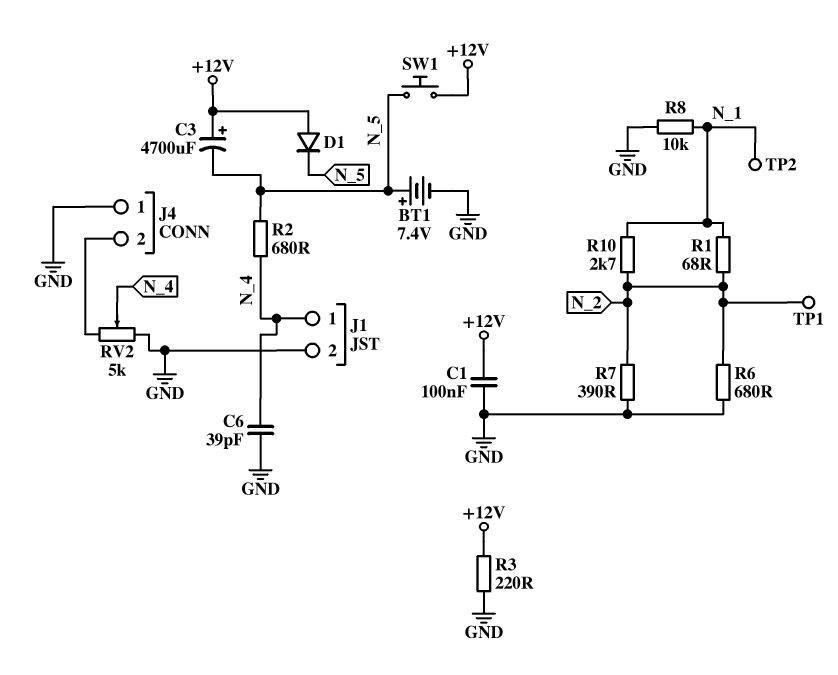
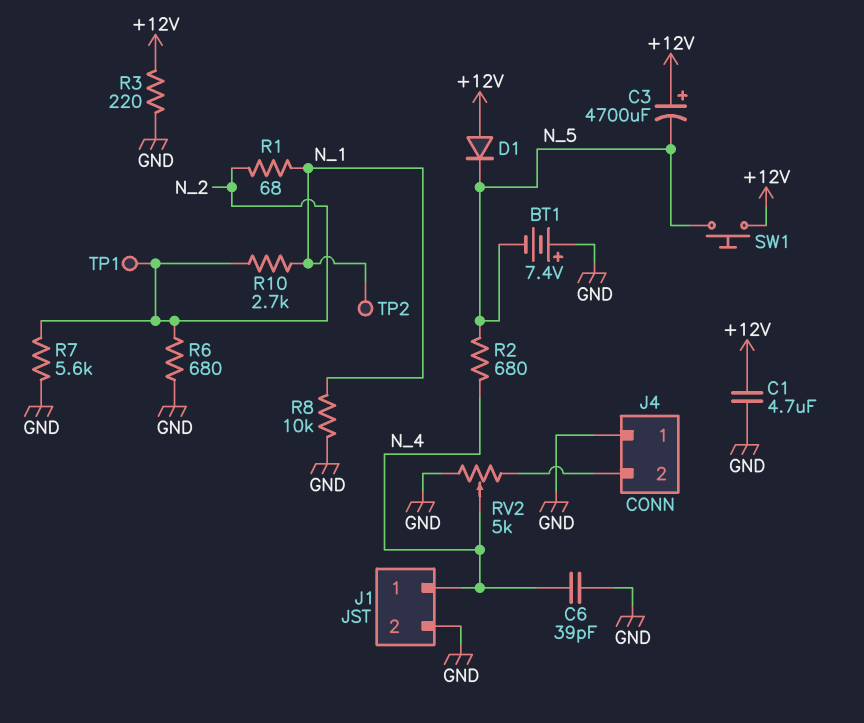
BT1: 7.4V (plus N_5, minus GND) -> 7.4V (plus GND, minus N_5)
C1: 100nF (+12V, GND) -> 4.7uF (+12V, GND)
R7: 390 (GND, N_2) -> 5.6k (GND, N_2)

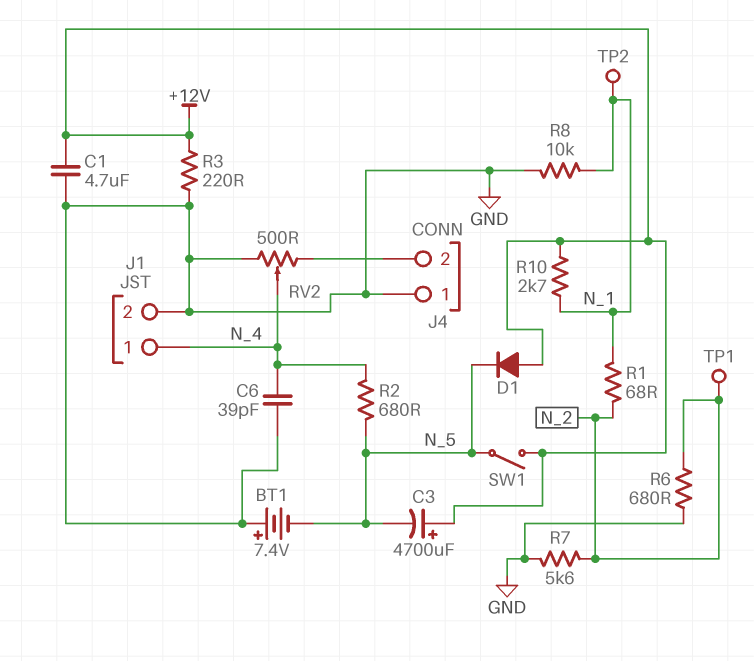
R10: 2.7k (N_1, N_2) -> 2.7k (+12V, N_1)
RV2: 5k (GND, J4/2, wiper N_4) -> 500 (GND, J4/2, wiper N_4)
SW1: button (+12V, N_5) -> switch (+12V, N_5)

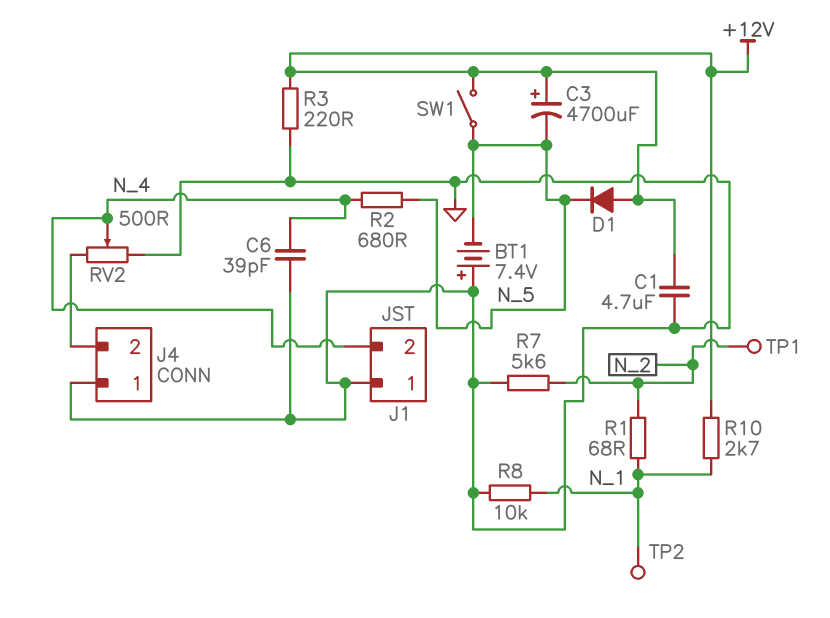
J1 pin 1: N_4 -> GND
J1 pin 2: GND -> N_4
R6: 680 (GND, N_2) -> none

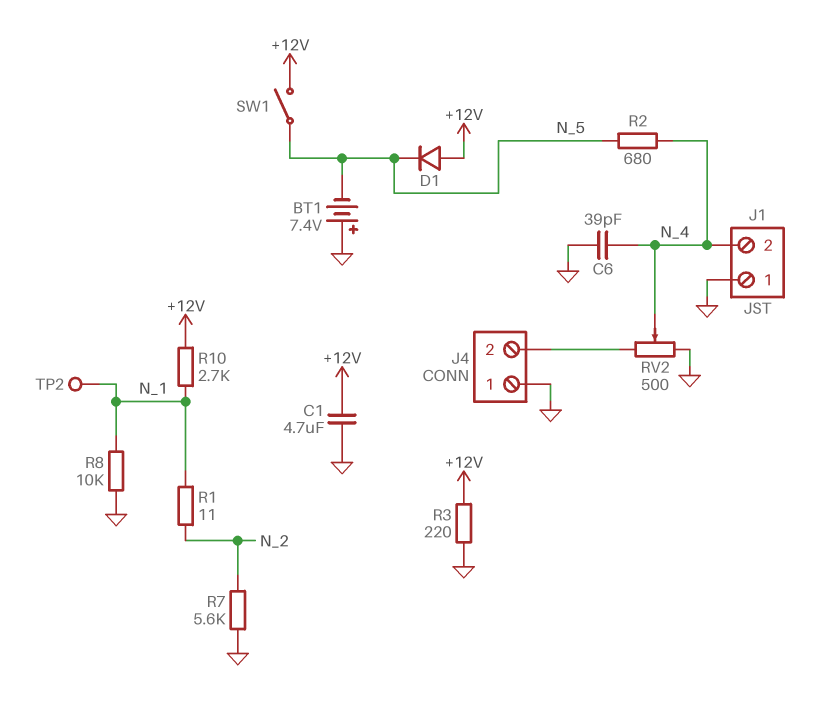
C3: 4700uF (plus +12V, minus N_5) -> none
R1: 68 (N_1, N_2) -> 11 (N_1, N_2)
TP1: test point (N_2) -> none

